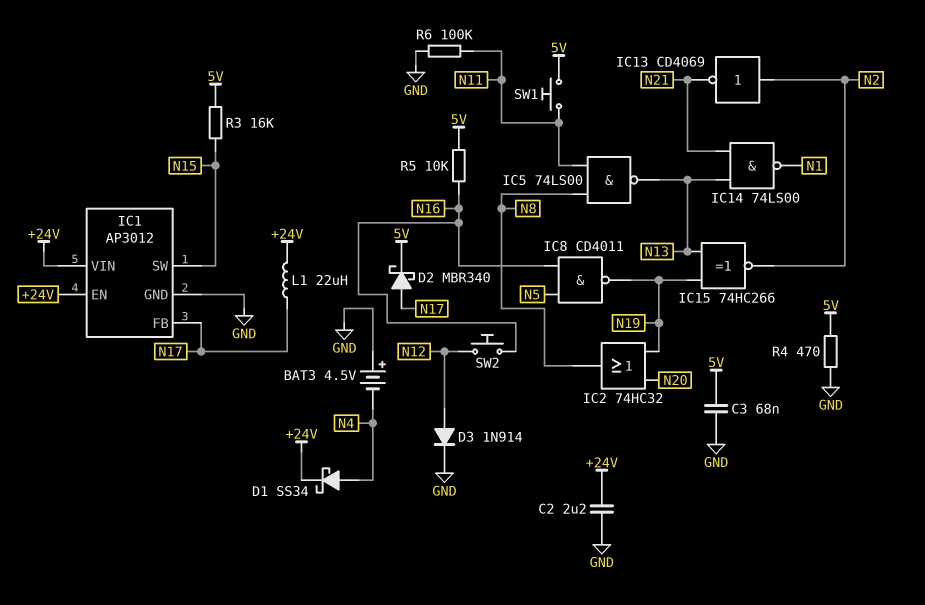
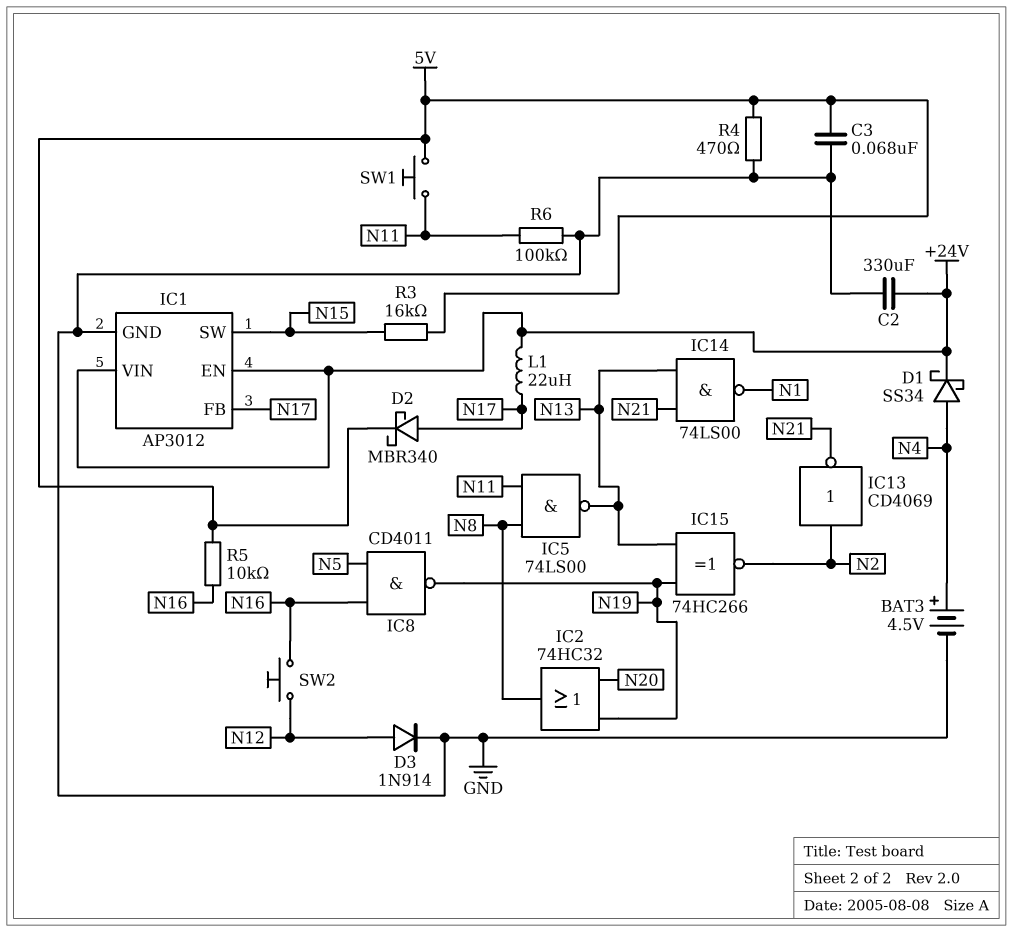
BAT3: 4.5V (plus GND, minus N4) -> 4.5V (plus N4, minus GND)
C2: 2.2uF (+24V, GND) -> 330uF (+24V, GND)

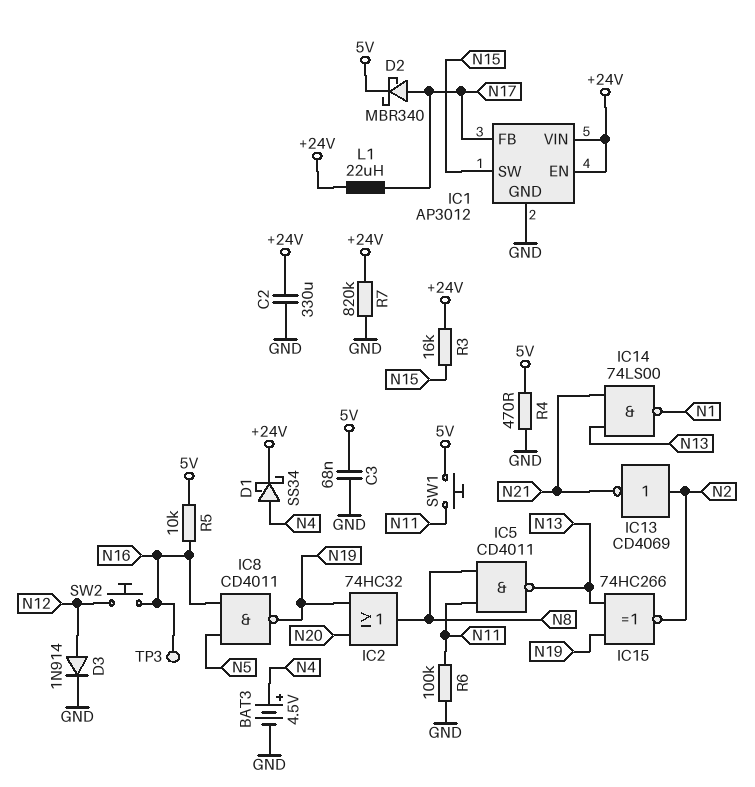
IC5: NAND 74LS00 (in N8, in N11, out N13) -> NAND CD4011 (in N8, in N11, out N13)
R3: 16k (5V, N15) -> 16k (+24V, N15)
R7: none -> 820k (+24V, GND)
TP3: none -> test point (N16)

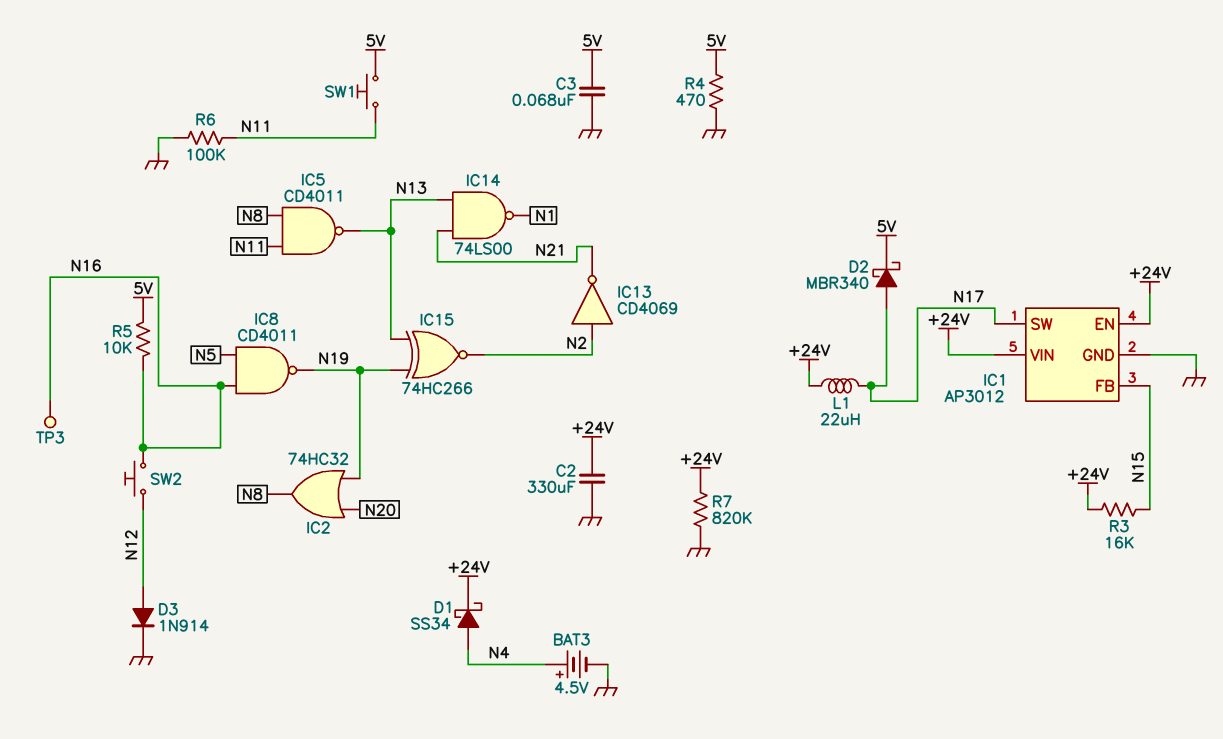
IC1 pin FB: N17 -> N15
IC1 pin SW: N15 -> N17

